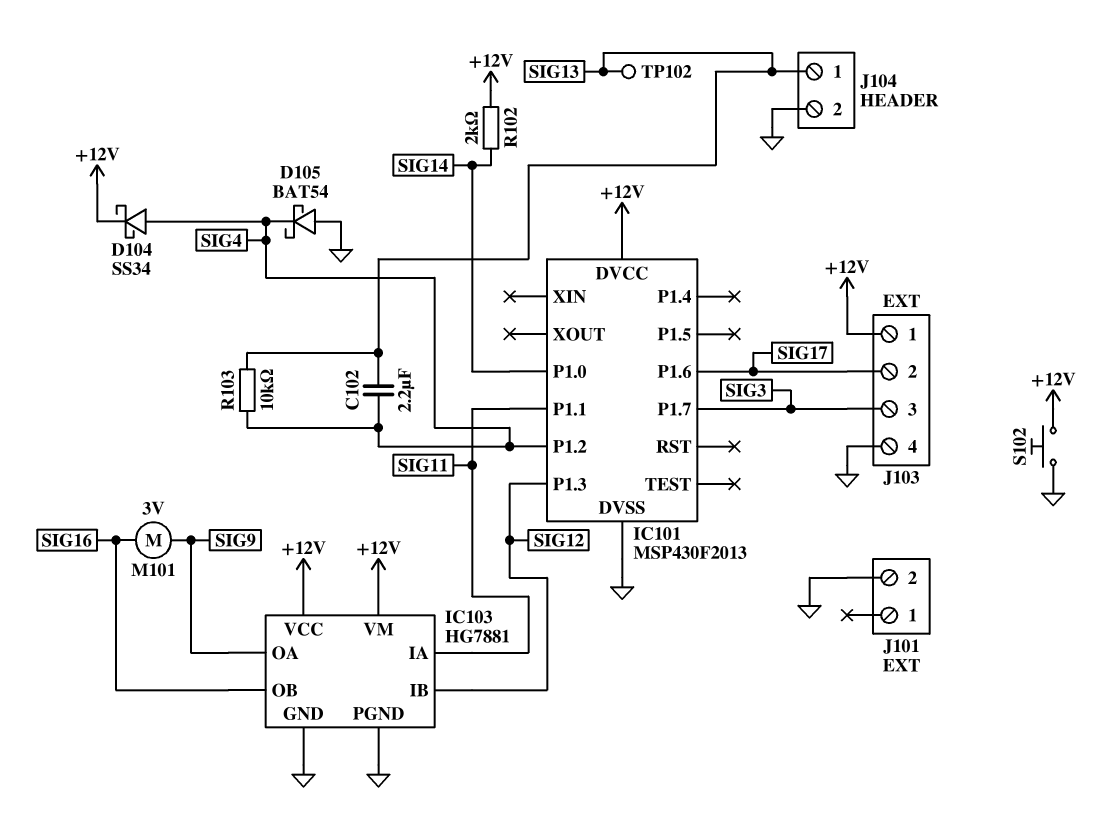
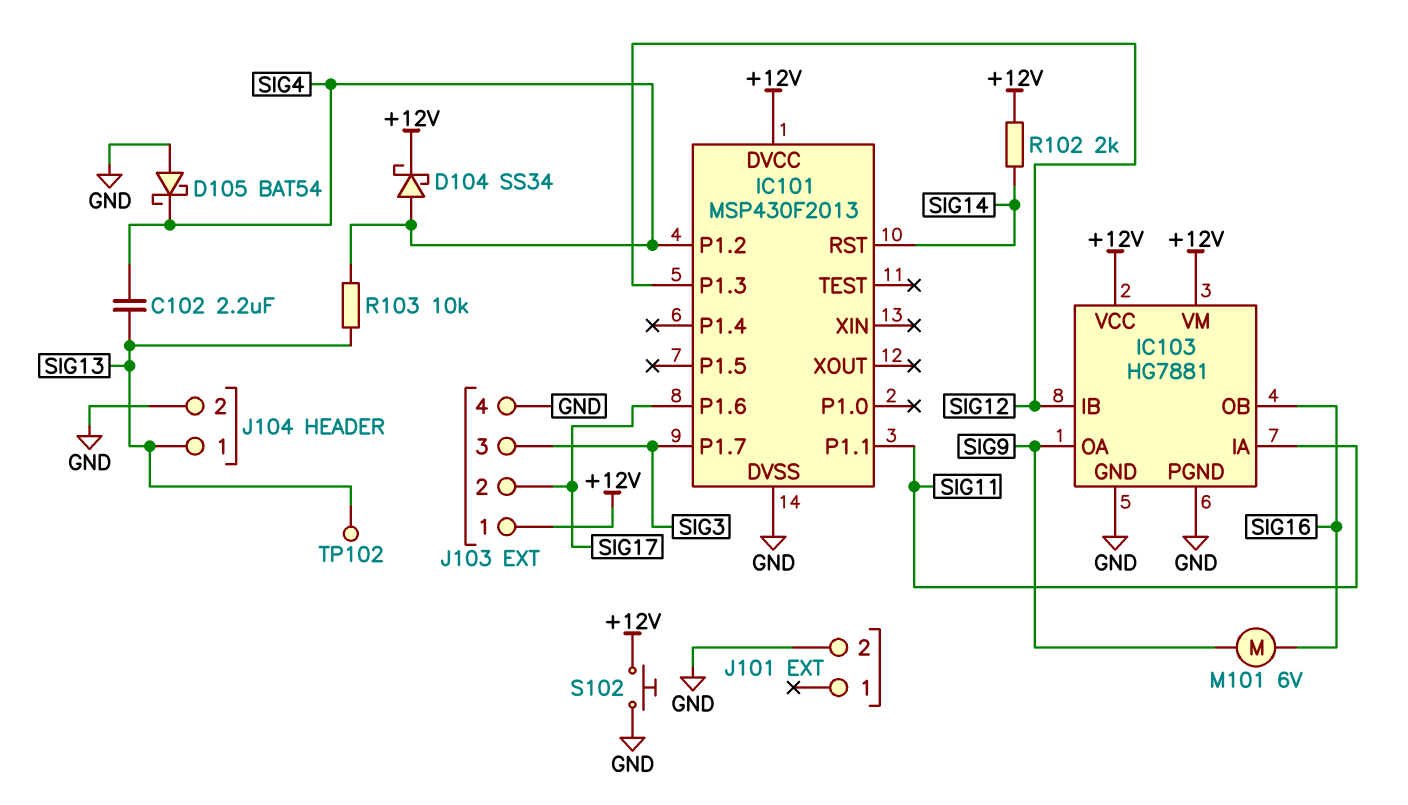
IC101 pin P1.0: SIG14 -> none
IC101 pin RST: none -> SIG14
M101: motor 3V (SIG9, SIG16) -> motor 6V (SIG9, SIG16)

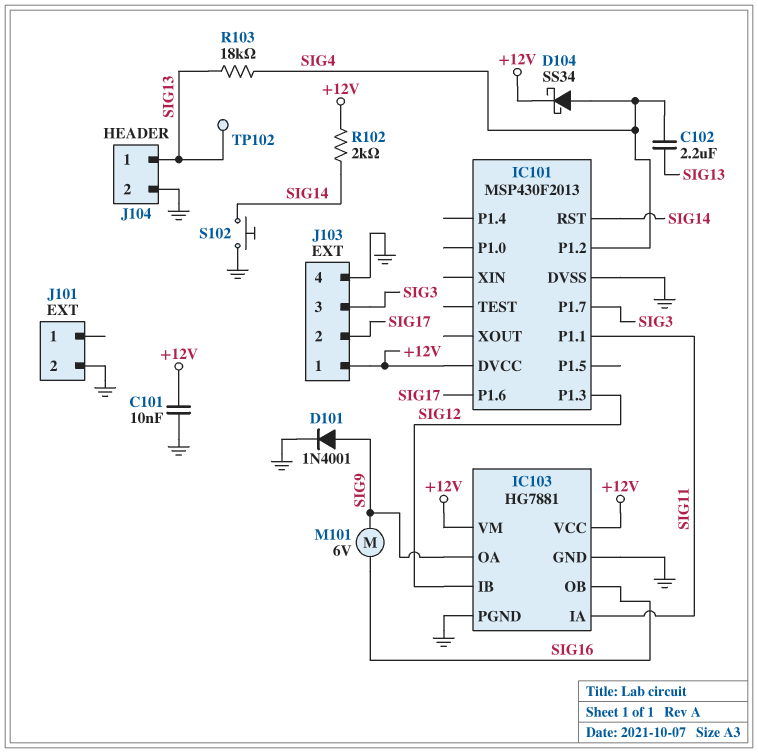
C101: none -> 10nF (+12V, GND)
D101: none -> diode 1N4001 (A SIG9, K GND)
D105: schottky BAT54 (A GND, K SIG4) -> none
R103: 10k (SIG4, SIG13) -> 18k (SIG4, SIG13)
S102: button (+12V, GND) -> button (GND, SIG14)

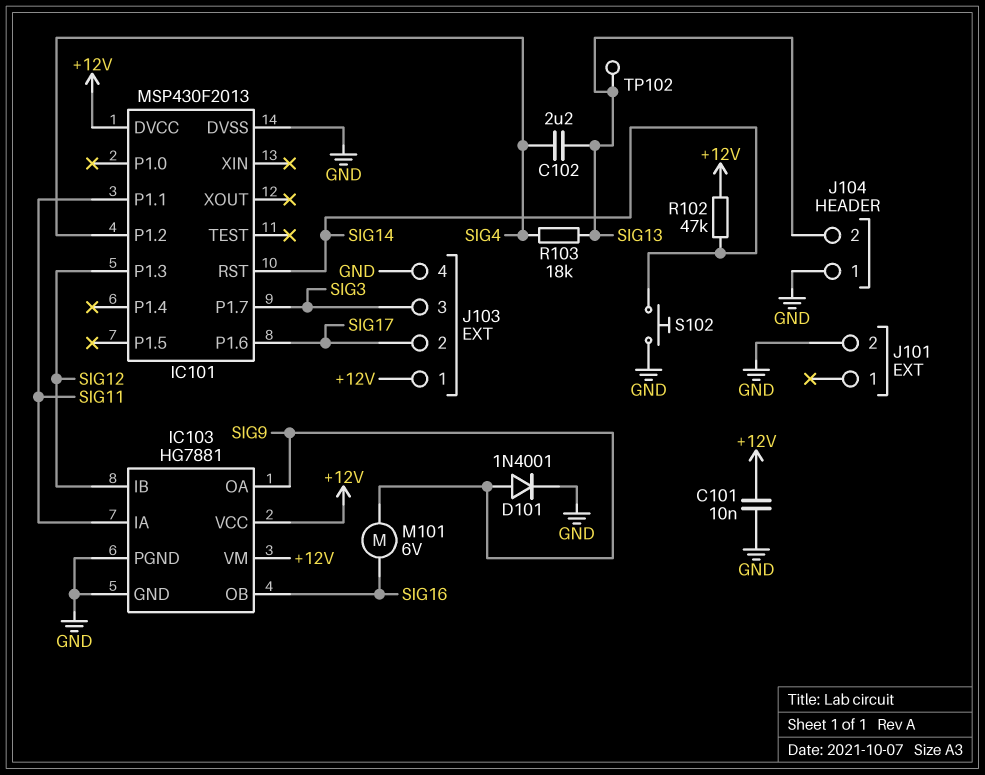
D104: schottky SS34 (A SIG4, K +12V) -> none
J104 pin 1: SIG13 -> GND
J104 pin 2: GND -> SIG13
R102: 2k (+12V, SIG14) -> 47k (+12V, SIG14)

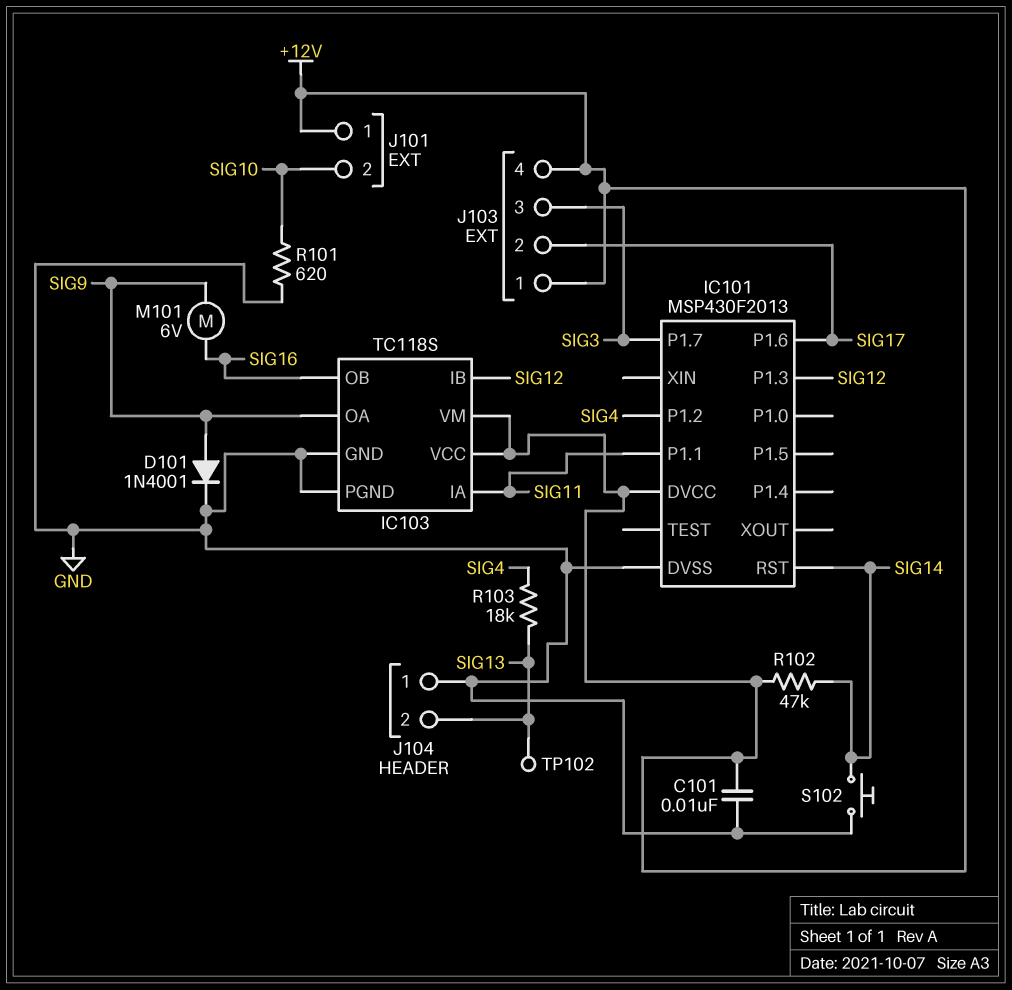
C102: 2.2uF (SIG4, SIG13) -> none
IC103: HG7881 -> TC118S
J101 pin 1: none -> +12V
J101 pin 2: GND -> SIG10
J103 pin 4: GND -> +12V
R101: none -> 620 (GND, SIG10)

